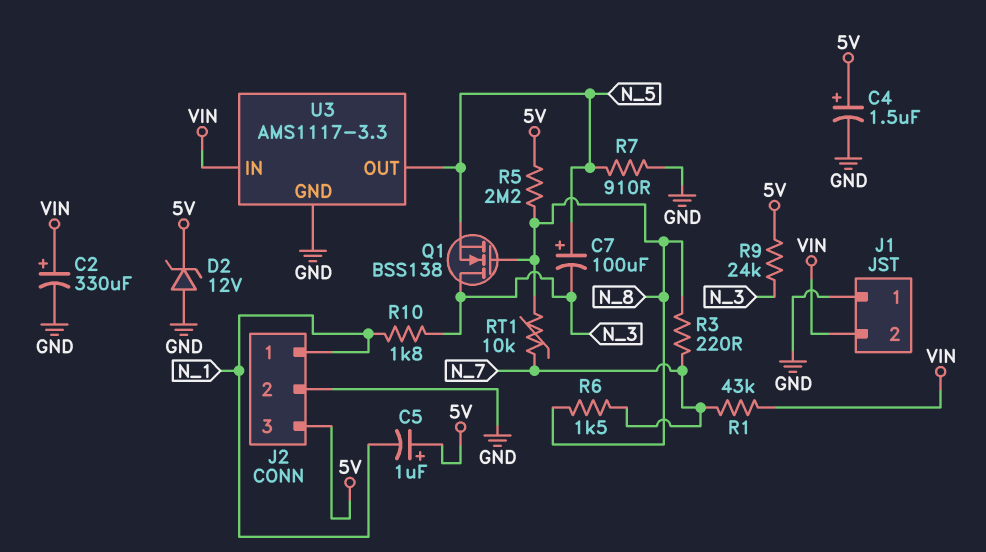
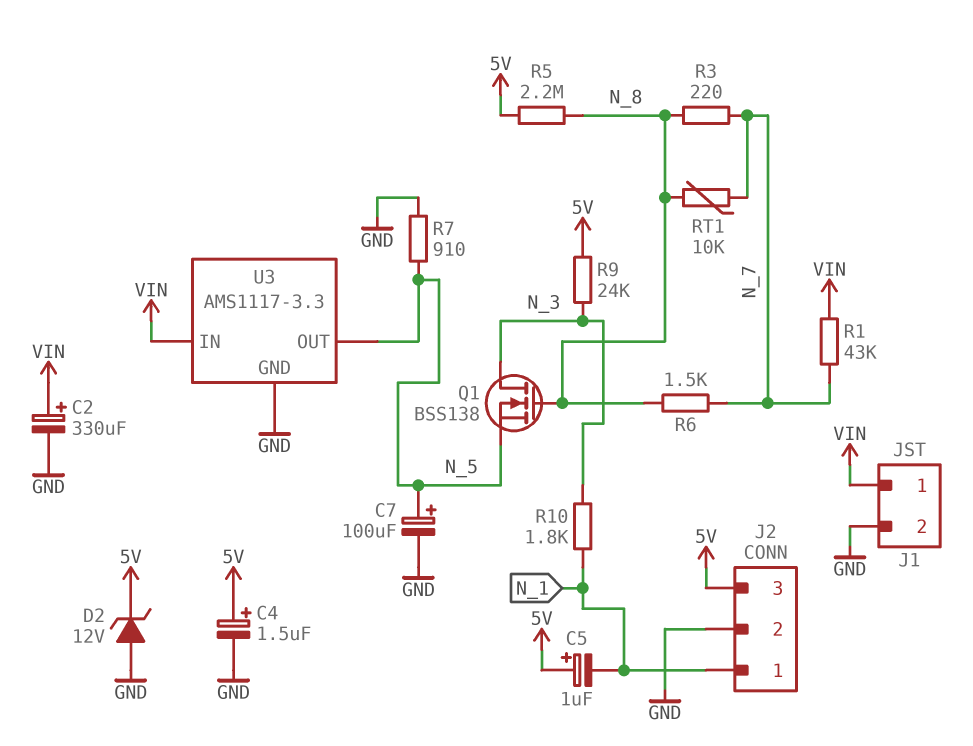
C7: 100uF (plus N_5, minus N_3) -> 100uF (plus N_5, minus GND)
J1 pin 1: GND -> VIN
J1 pin 2: VIN -> GND

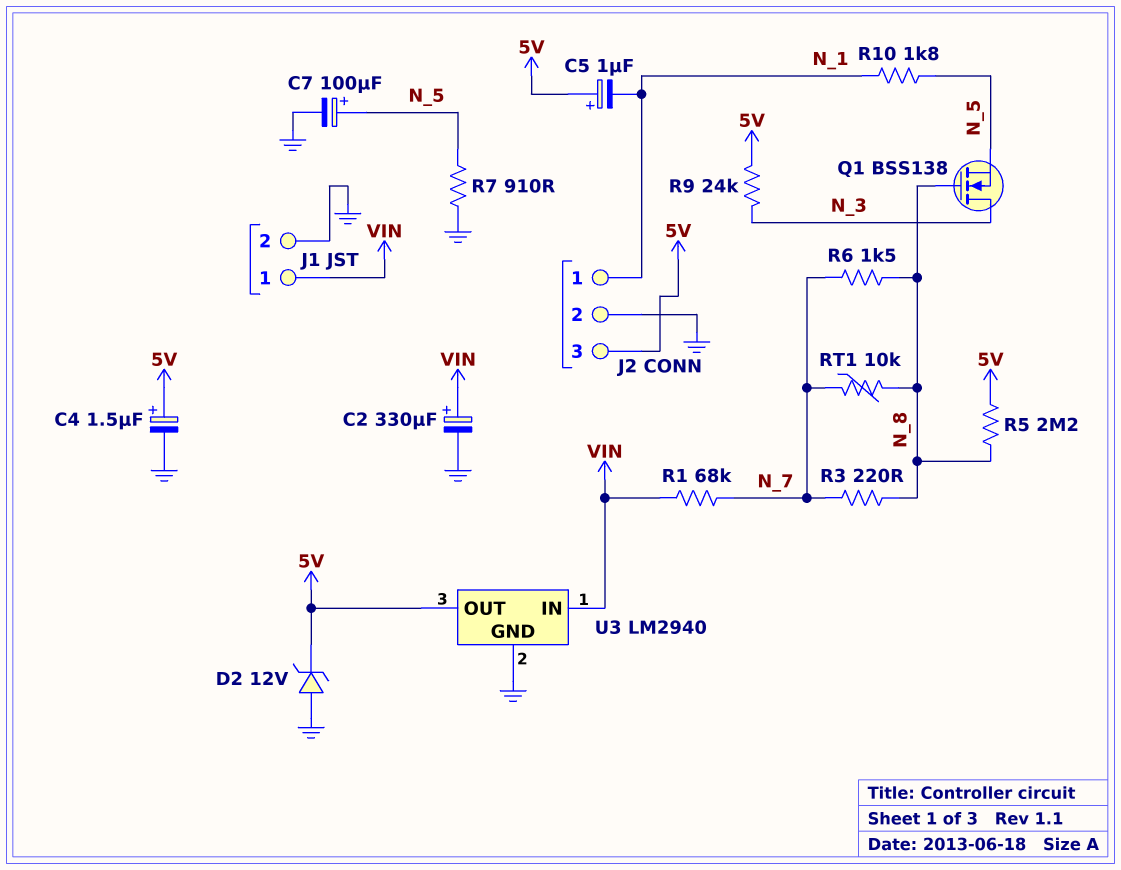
R1: 43k (N_7, VIN) -> 68k (N_7, VIN)
R10: 1.8k (N_1, N_3) -> 1.8k (N_1, N_5)
U3: AMS1117-3.3 -> LM2940
U3 pin OUT: N_5 -> 5V

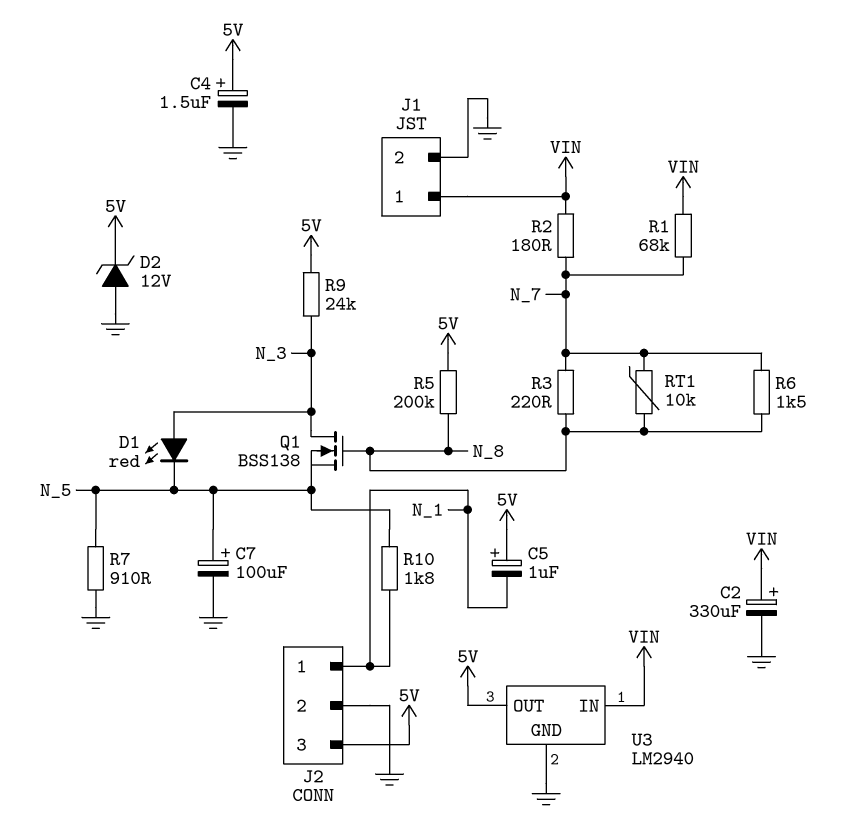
D1: none -> LED red (A N_3, K N_5)
R2: none -> 180 (N_7, VIN)
R5: 2.2M (5V, N_8) -> 200k (5V, N_8)

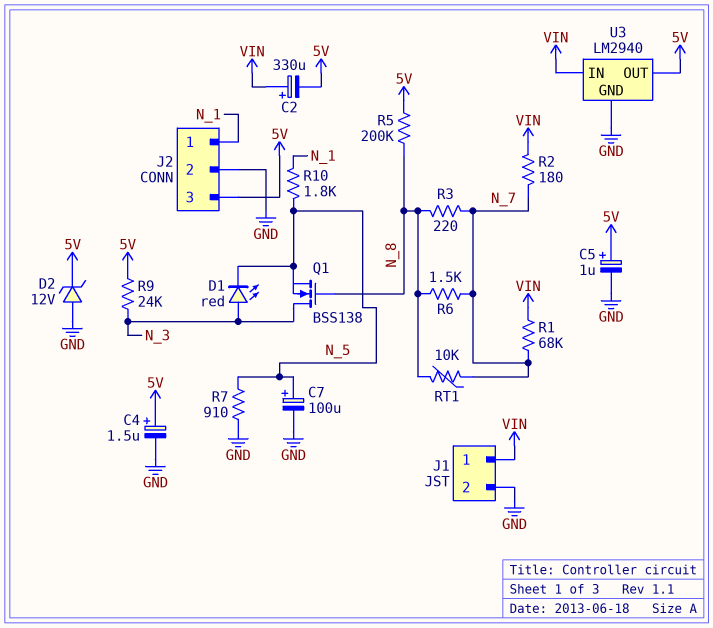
C2: 330uF (plus VIN, minus GND) -> 330uF (plus VIN, minus 5V)
C5: 1uF (plus 5V, minus N_1) -> 1uF (plus 5V, minus GND)

